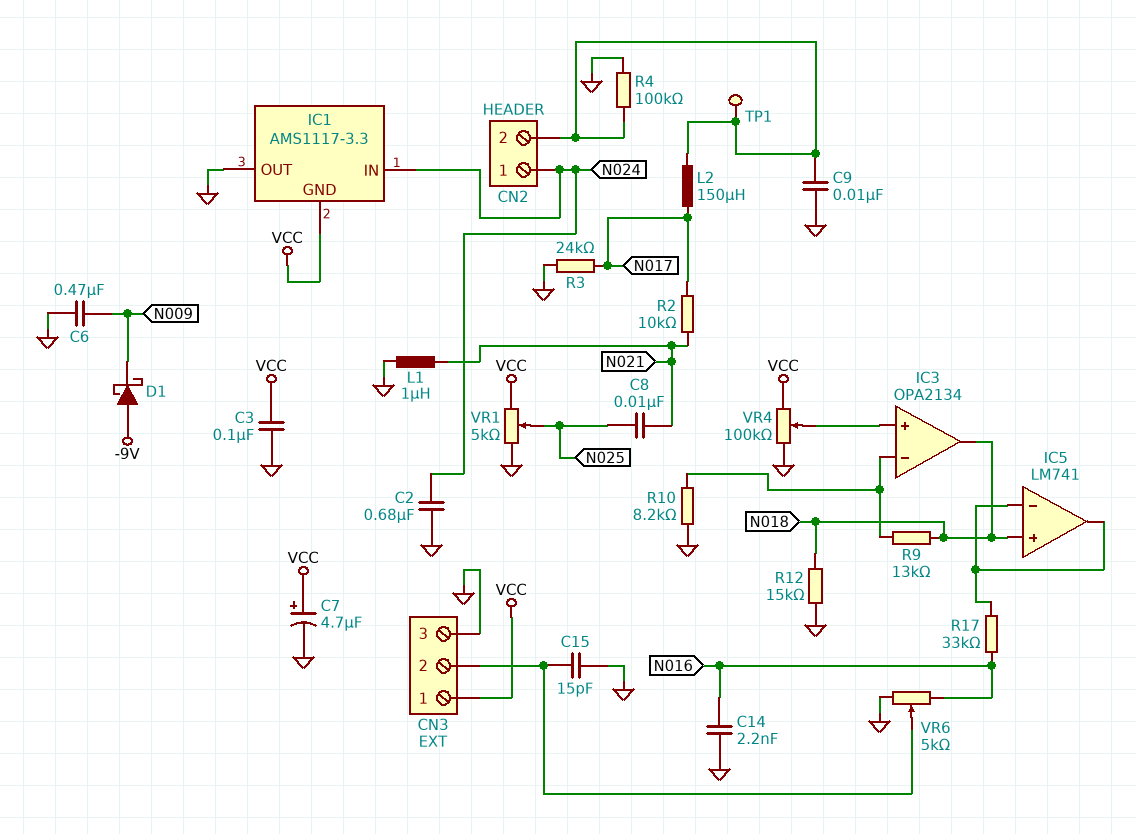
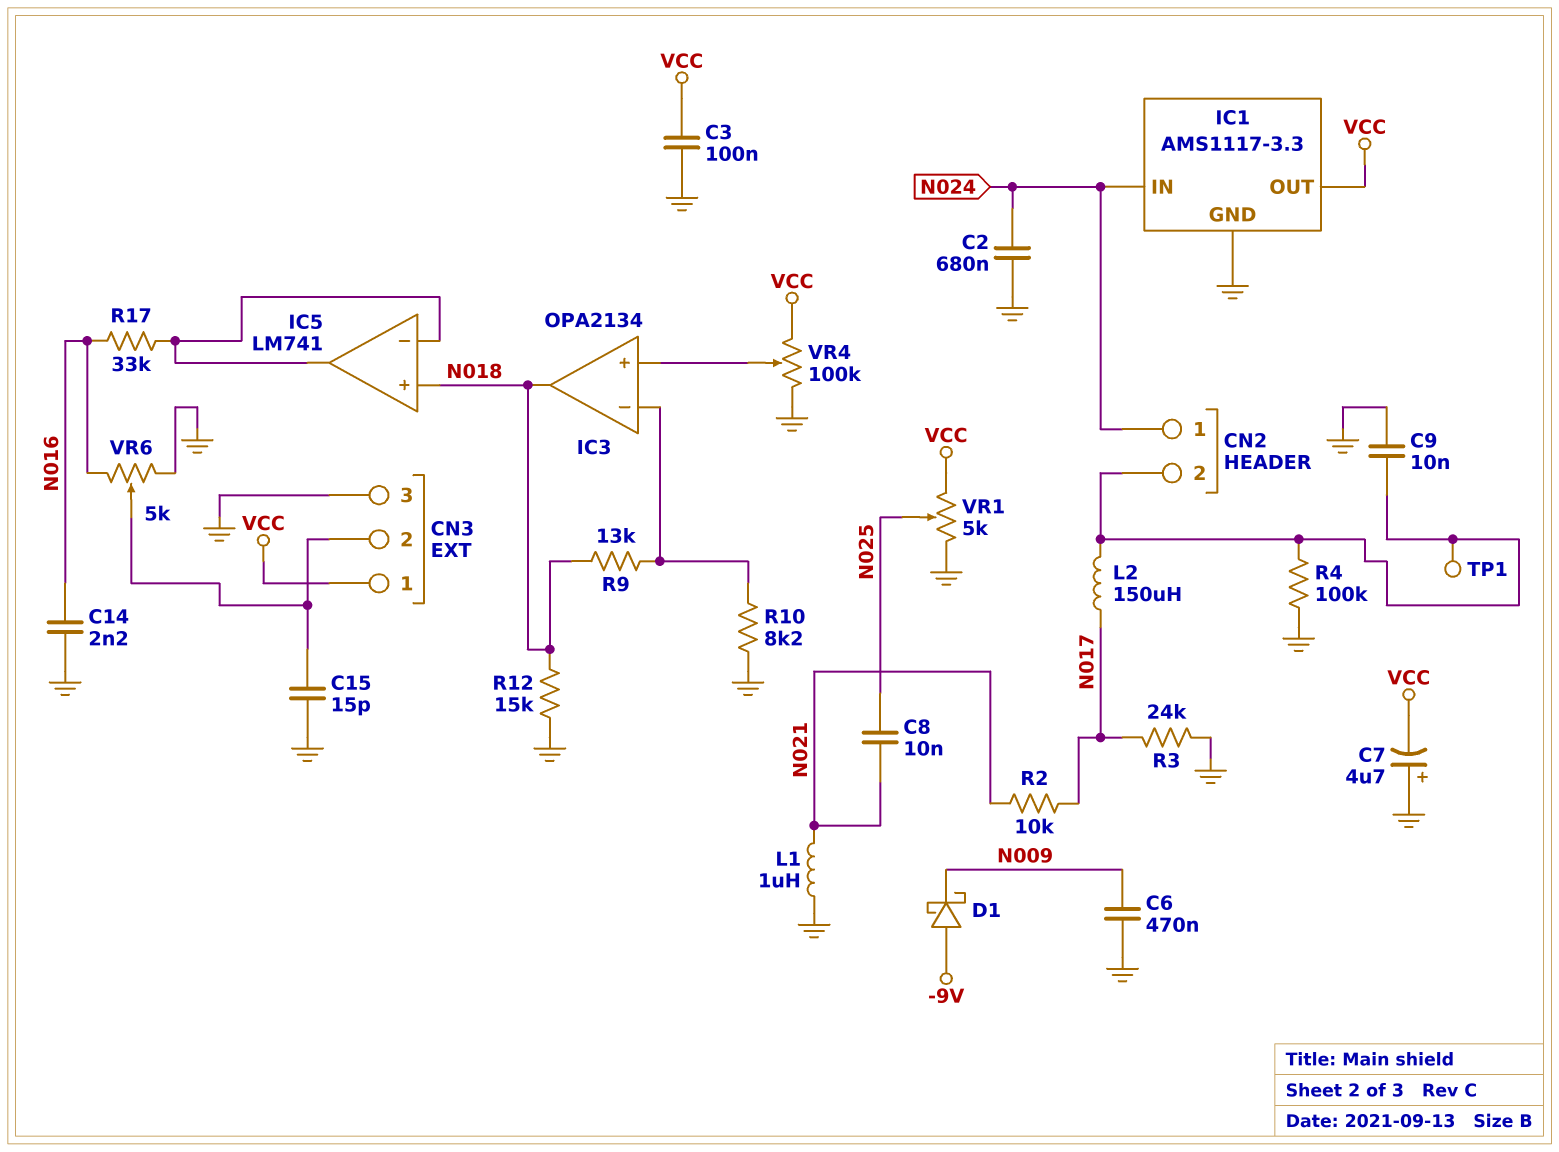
C7: 4.7uF (plus VCC, minus GND) -> 4.7uF (plus GND, minus VCC)
IC1 pin GND: VCC -> GND
IC1 pin OUT: GND -> VCC

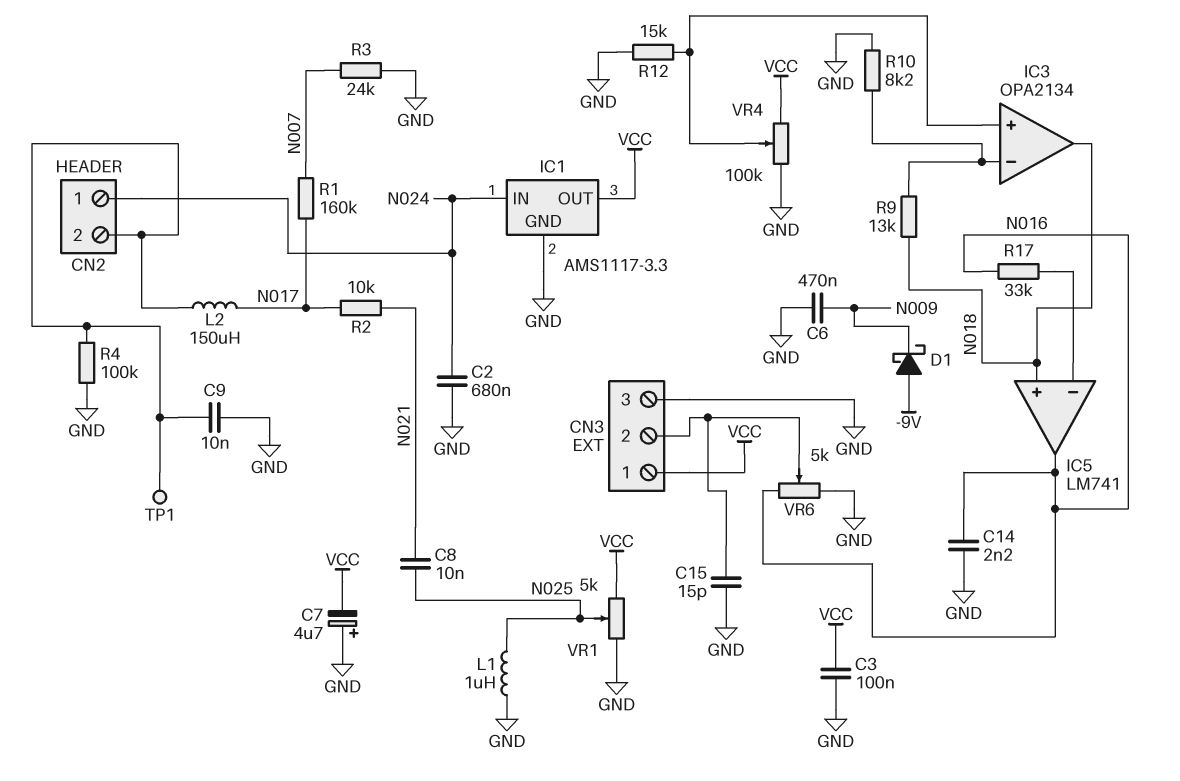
IC5 pin out: IC5/in- -> N016
L1: 1uH (GND, N021) -> 1uH (GND, N025)
R1: none -> 160k (N007, N017)
R3: 24k (GND, N017) -> 24k (GND, N007)
R12: 15k (GND, N018) -> 15k (GND, IC3/in+)

